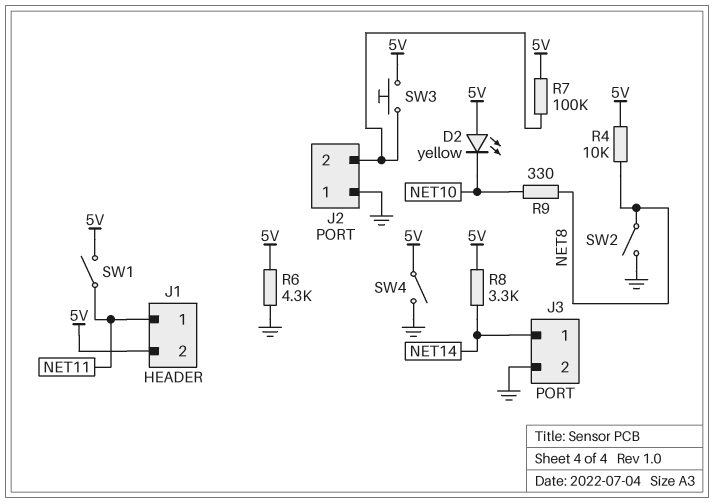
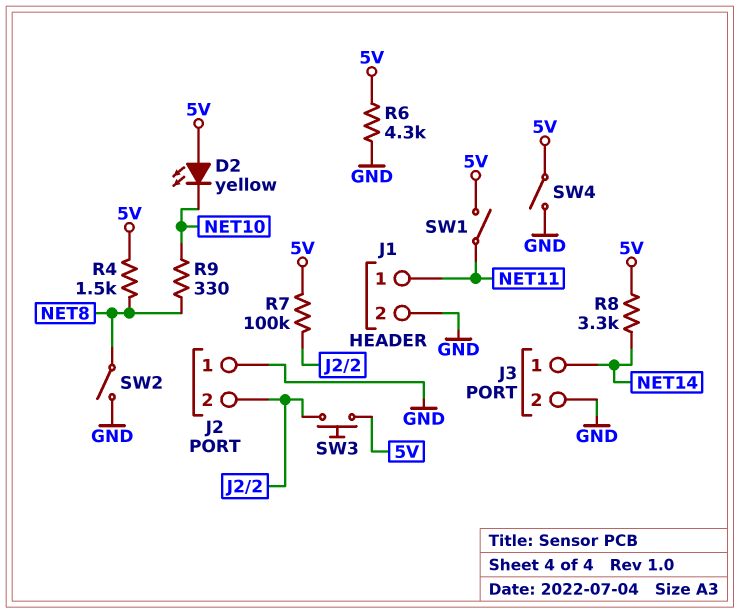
J1 pin 2: 5V -> GND
R4: 10k (5V, NET8) -> 1.5k (5V, NET8)

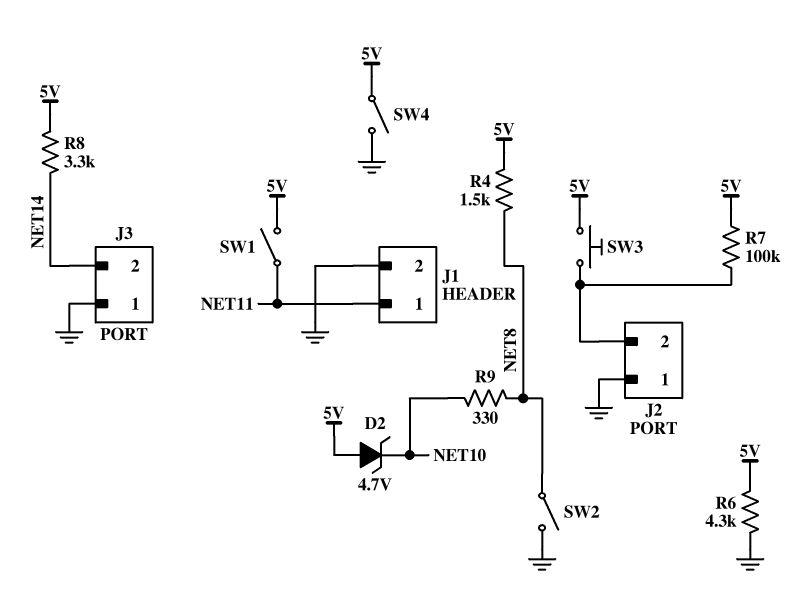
D2: LED yellow (A 5V, K NET10) -> zener 4.7V (A 5V, K NET10)
J3 pin 1: NET14 -> GND
J3 pin 2: GND -> NET14

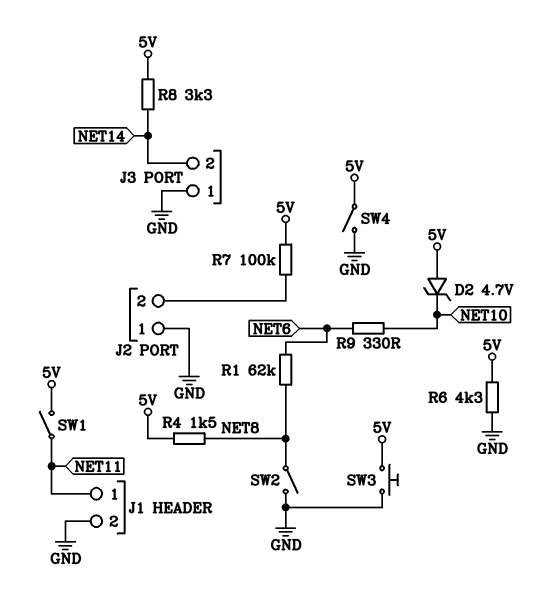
R1: none -> 62k (NET6, NET8)
R9: 330 (NET8, NET10) -> 330 (NET6, NET10)
SW3: button (5V, J2/2) -> button (5V, GND)

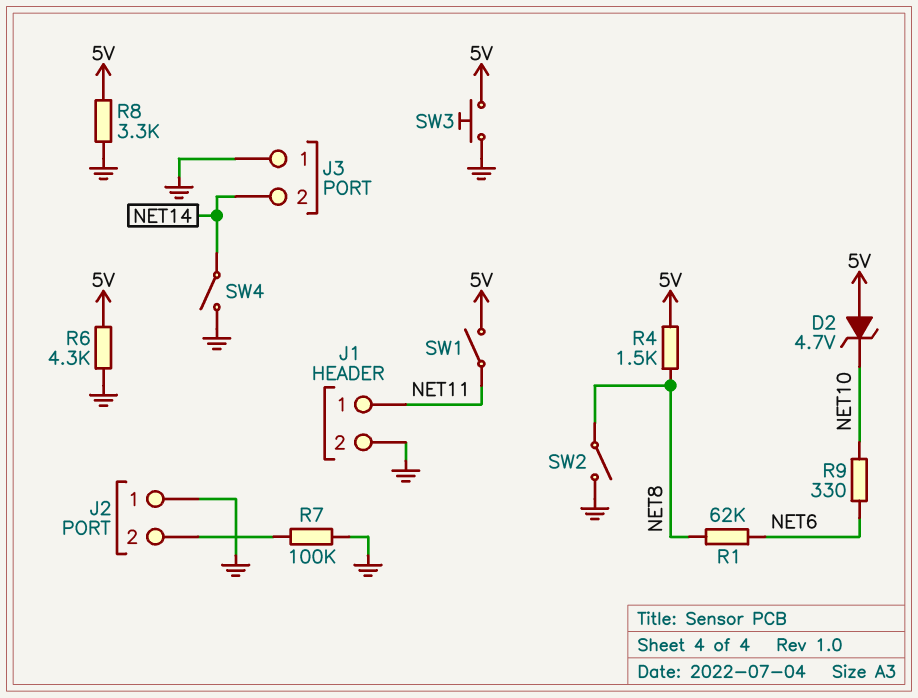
R7: 100k (5V, J2/2) -> 100k (GND, J2/2)
R8: 3.3k (5V, NET14) -> 3.3k (5V, GND)
SW4: switch (5V, GND) -> switch (GND, NET14)

